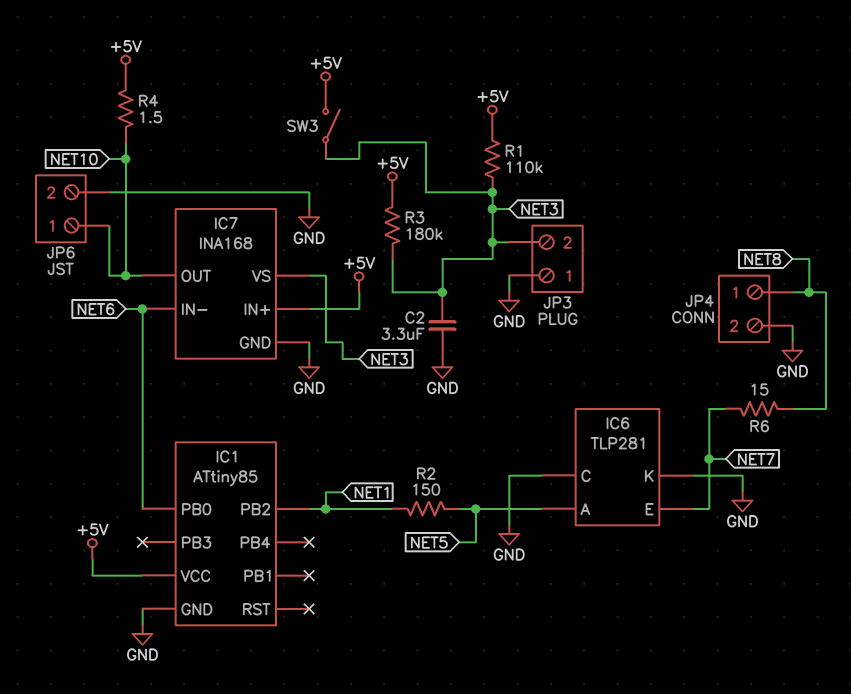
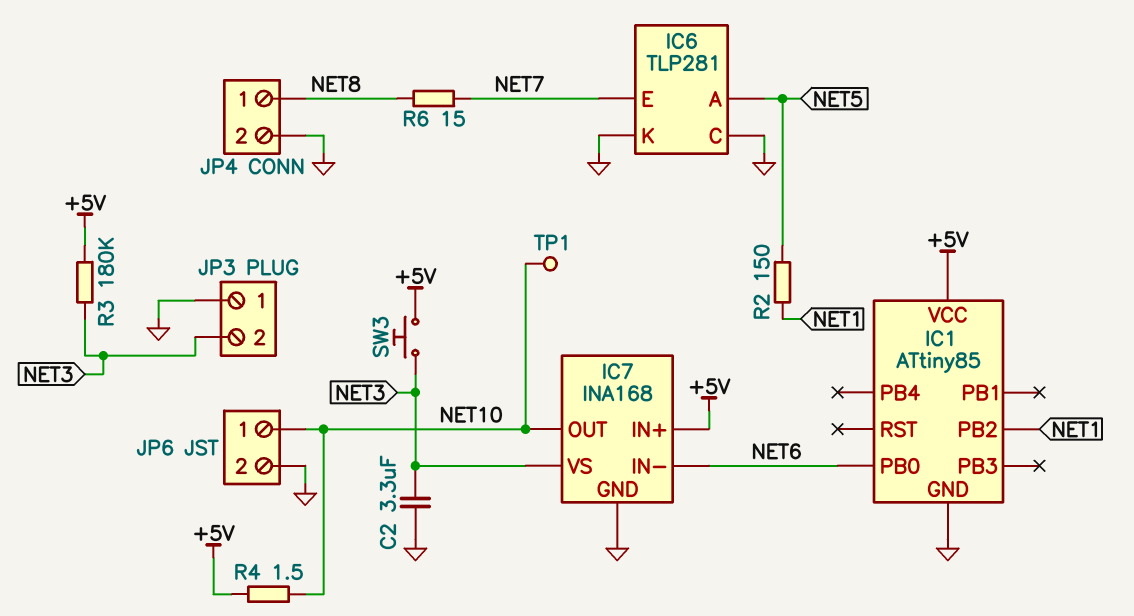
R1: 110k (+5V, NET3) -> none
SW3: switch (+5V, NET3) -> button (+5V, NET3)
TP1: none -> test point (NET10)

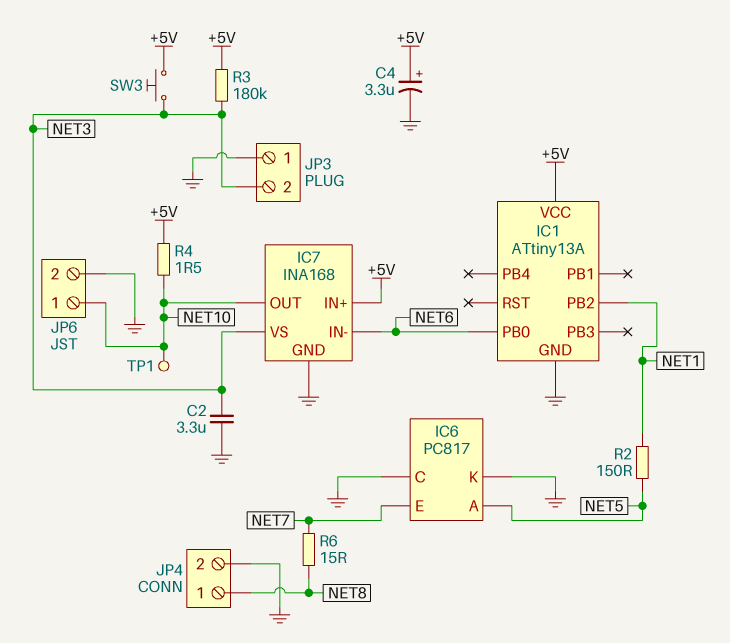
C4: none -> 3.3uF (plus +5V, minus GND)
IC1: ATtiny85 -> ATtiny13A
IC6: TLP281 -> PC817

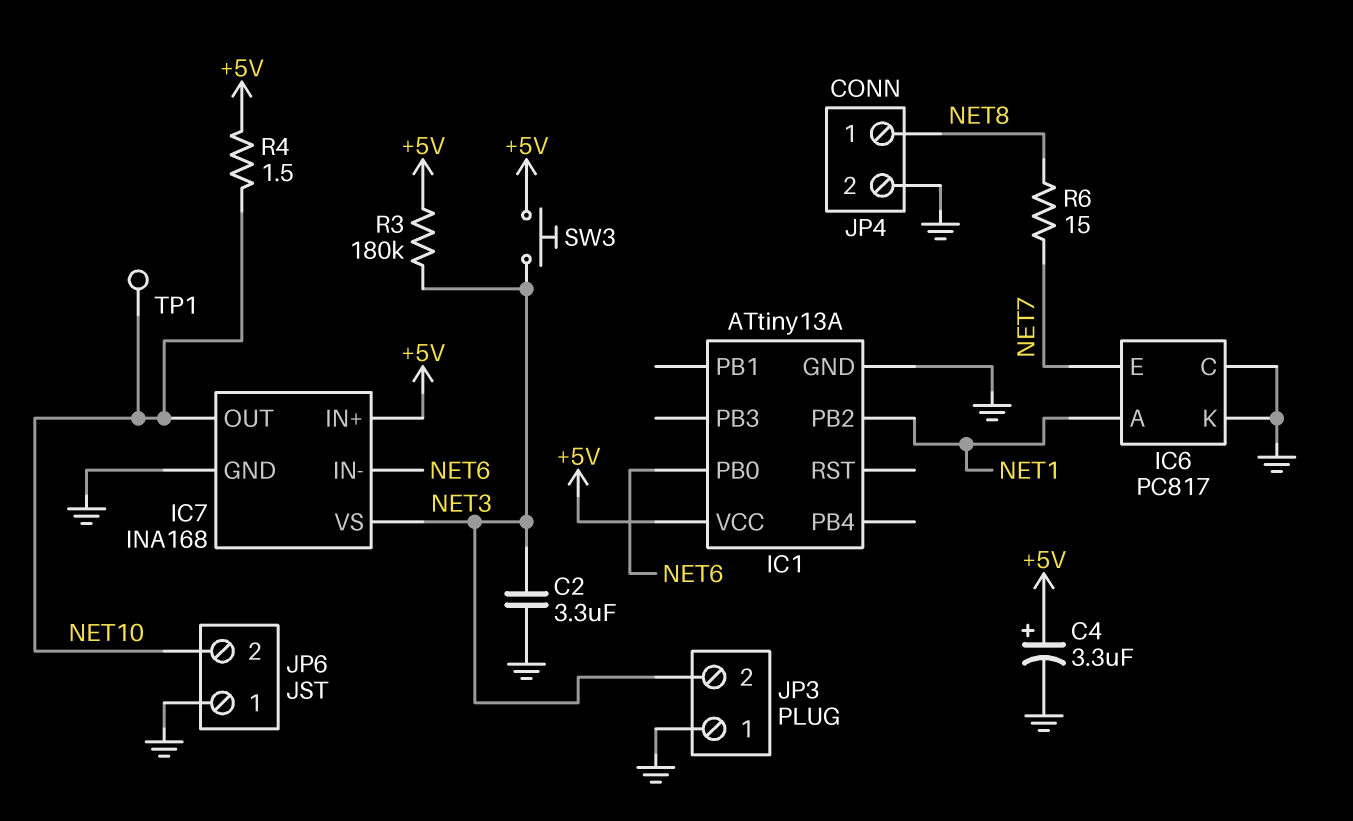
IC6 pin A: NET5 -> NET1
JP6 pin 1: NET10 -> GND
JP6 pin 2: GND -> NET10
R2: 150 (NET1, NET5) -> none

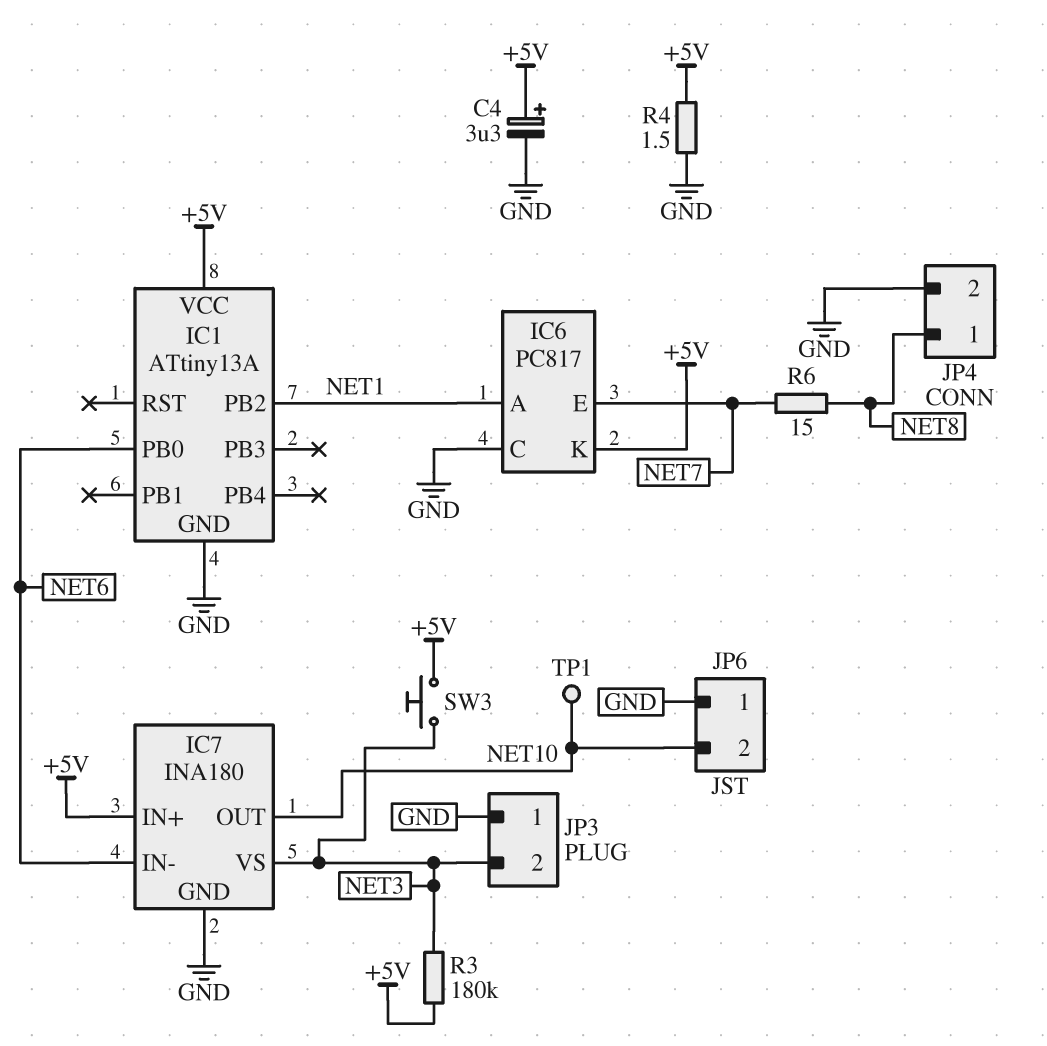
C2: 3.3uF (GND, NET3) -> none
IC6 pin K: GND -> +5V
IC7: INA168 -> INA180
R4: 1.5 (+5V, NET10) -> 1.5 (+5V, GND)

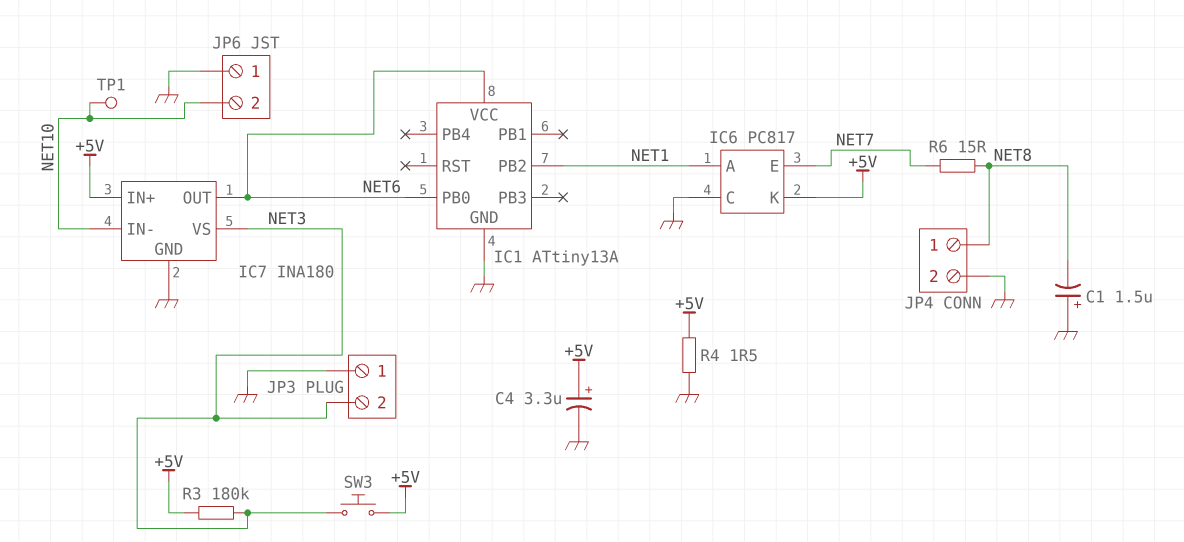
C1: none -> 1.5uF (plus GND, minus NET8)
IC1 pin VCC: +5V -> NET6
IC7 pin IN-: NET6 -> NET10
IC7 pin OUT: NET10 -> NET6

